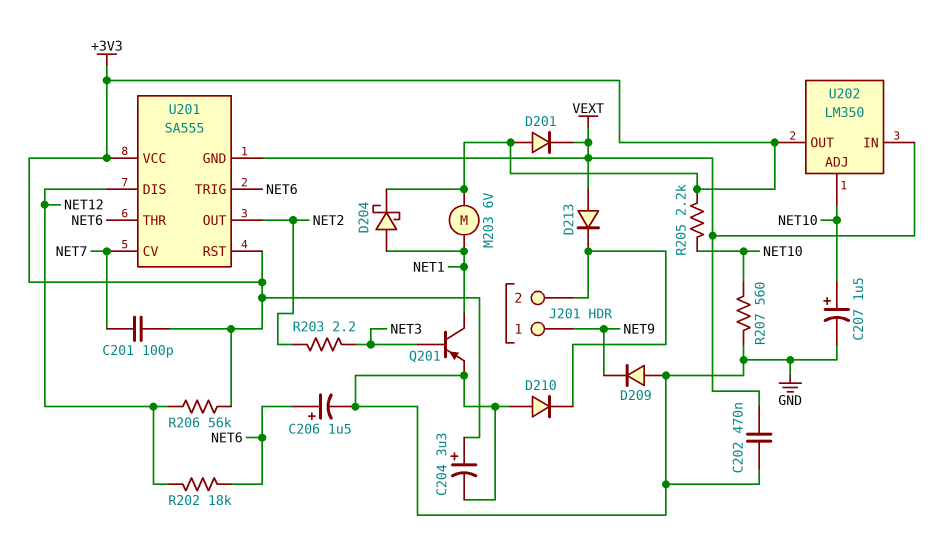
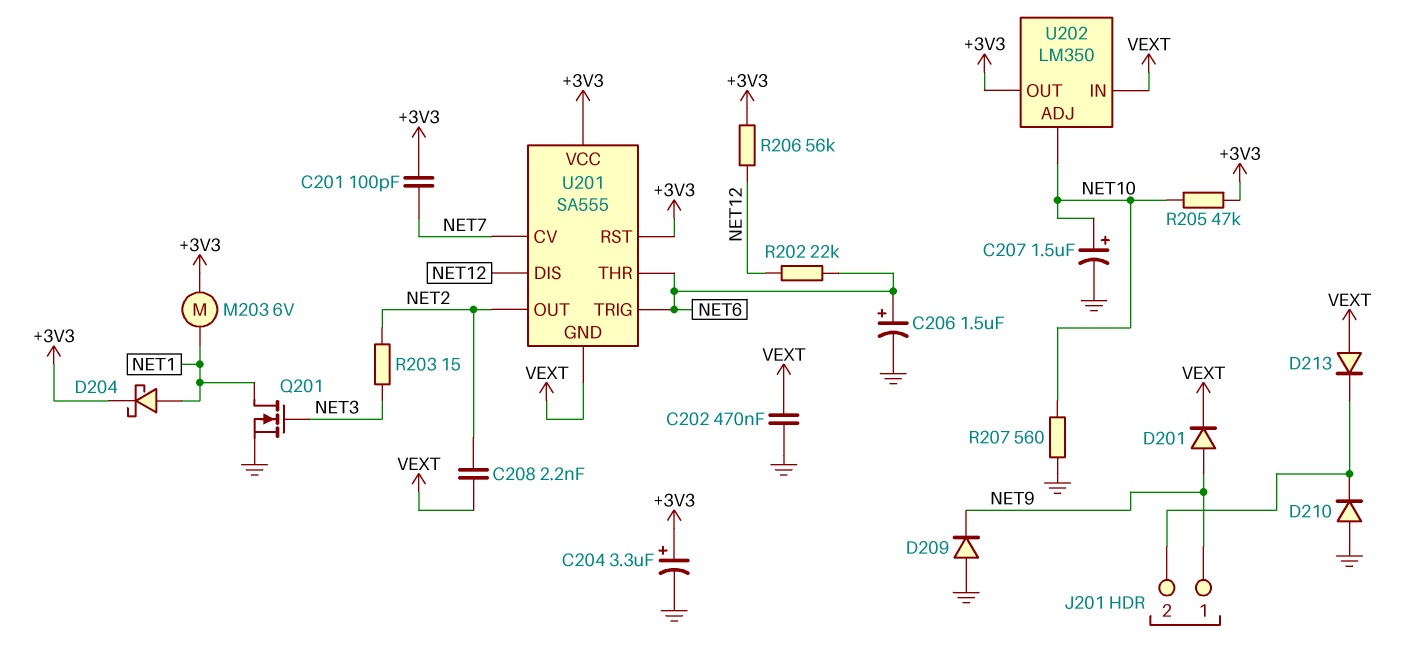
C208: none -> 2.2nF (NET2, VEXT)
D201: diode (A +3V3, K VEXT) -> diode (A NET9, K VEXT)
Q201: PNP (B NET3, C NET1, E GND) -> NMOS (G NET3, D NET1, S GND)
R202: 18k (NET6, NET12) -> 22k (NET6, NET12)
R203: 2.2 (NET2, NET3) -> 15 (NET2, NET3)
R205: 2.2k (+3V3, NET10) -> 47k (+3V3, NET10)

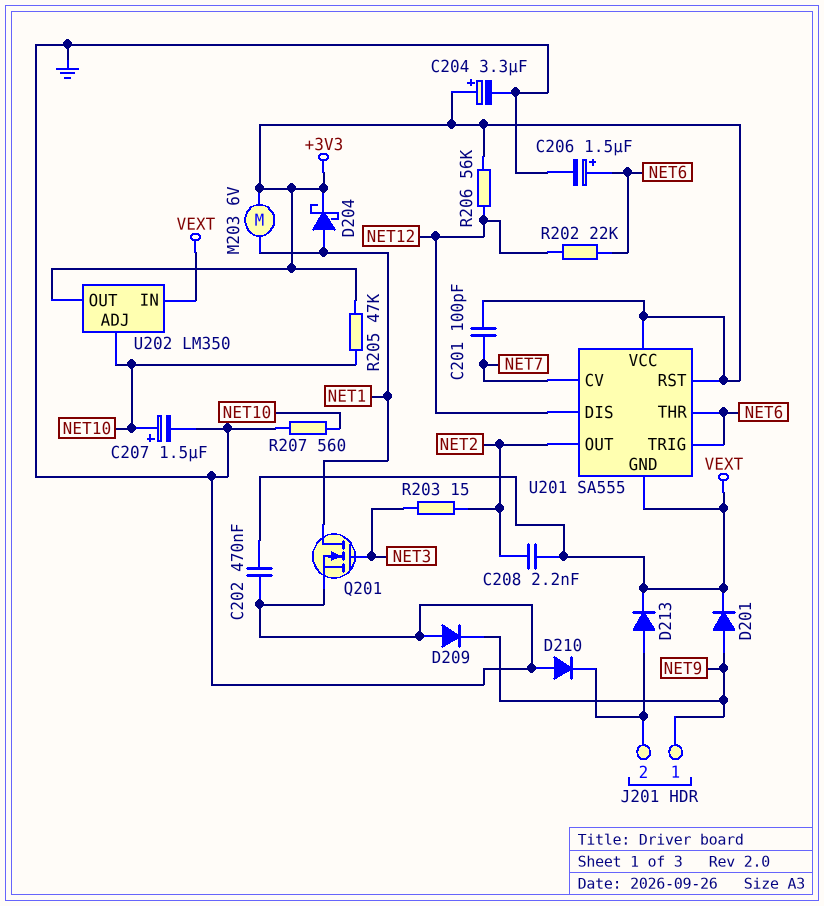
D213: diode (A VEXT, K J201/2) -> diode (A J201/2, K VEXT)

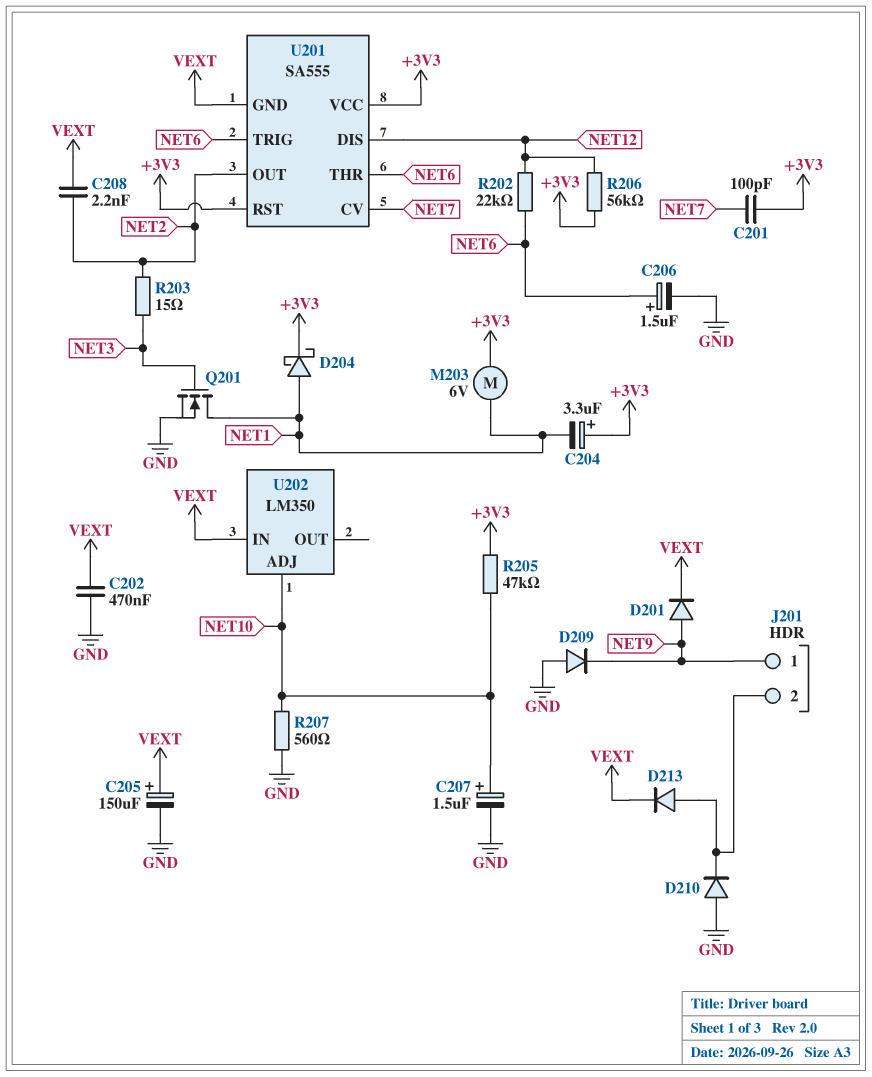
C204: 3.3uF (plus +3V3, minus GND) -> 3.3uF (plus +3V3, minus NET1)
C205: none -> 150uF (plus VEXT, minus GND)
U202 pin OUT: +3V3 -> none

